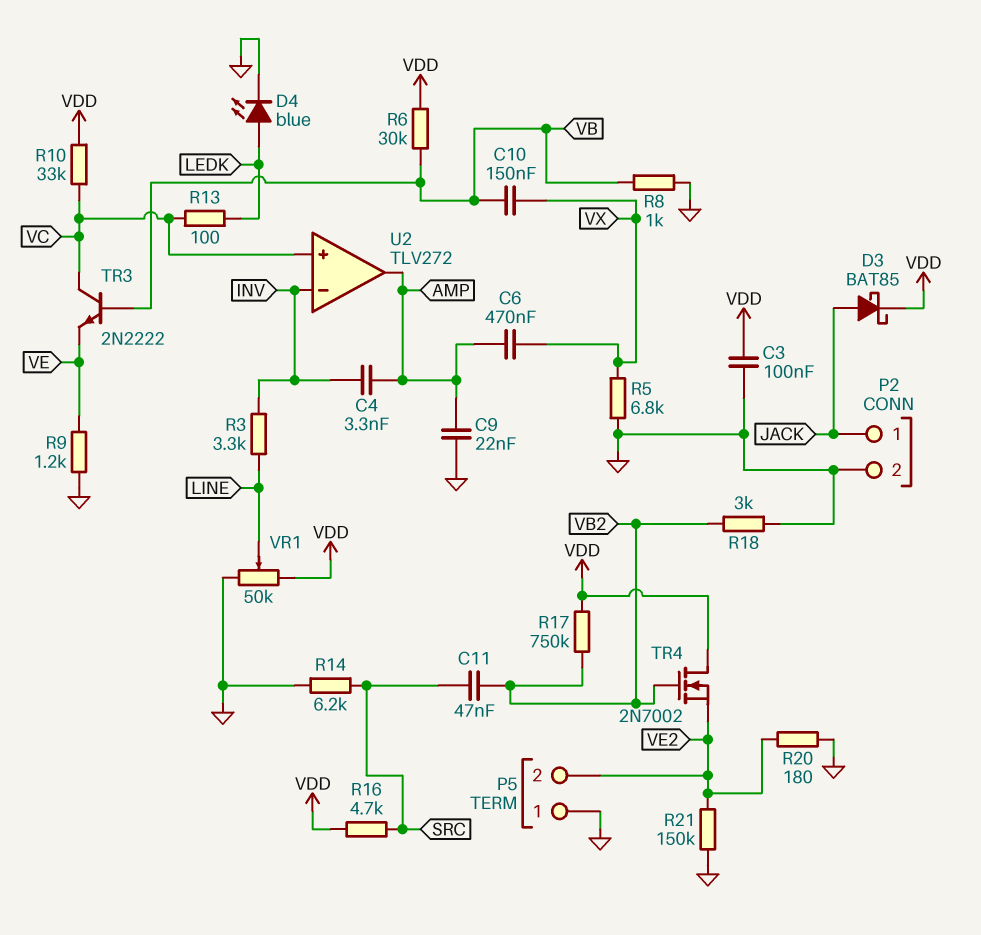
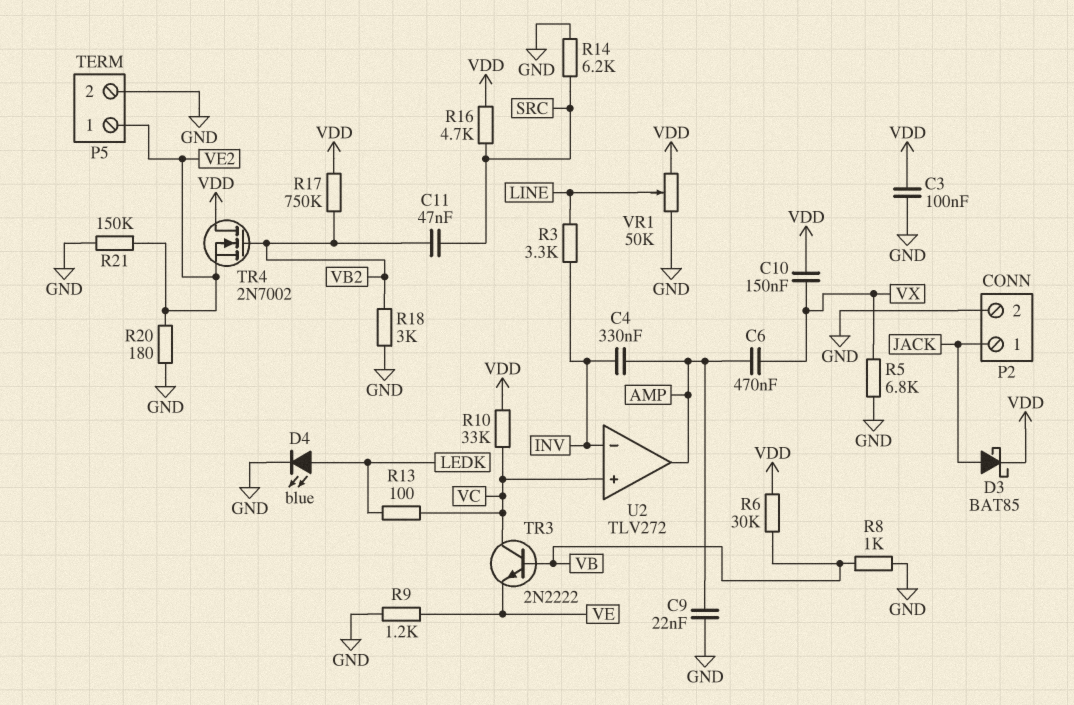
C4: 3.3nF (AMP, INV) -> 330nF (AMP, INV)
C10: 150nF (VB, VX) -> 150nF (VDD, VX)
P5 pin 1: GND -> VE2
P5 pin 2: VE2 -> GND

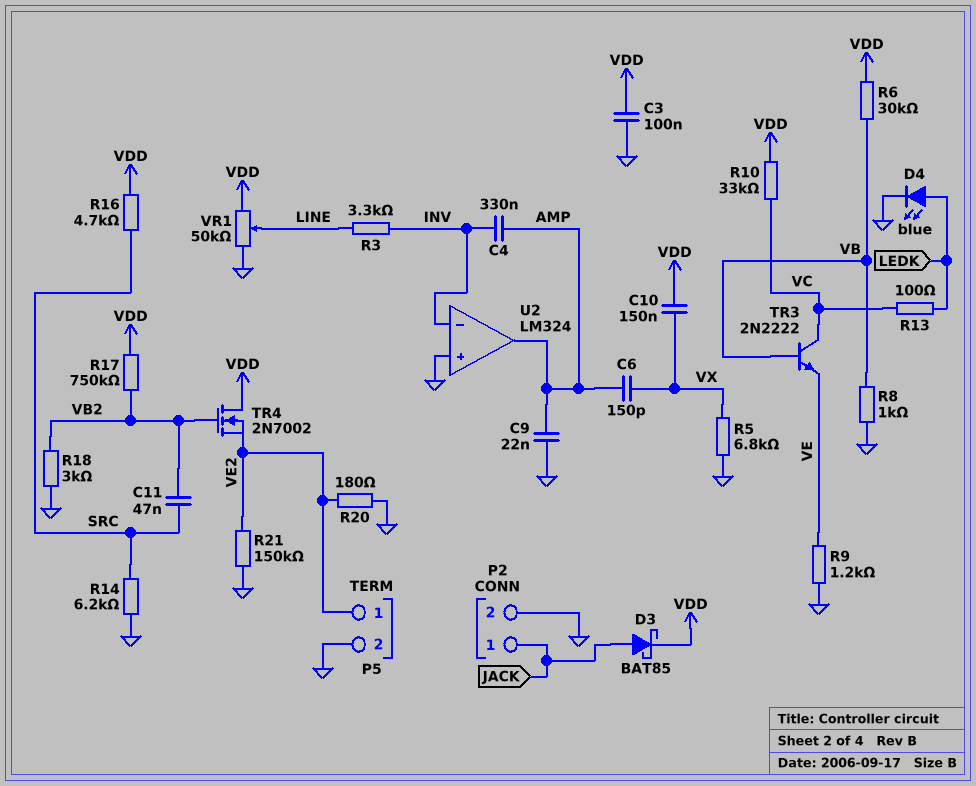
C6: 470nF (AMP, VX) -> 150pF (AMP, VX)
U2: TLV272 -> LM324
U2 pin in+: VC -> GND

